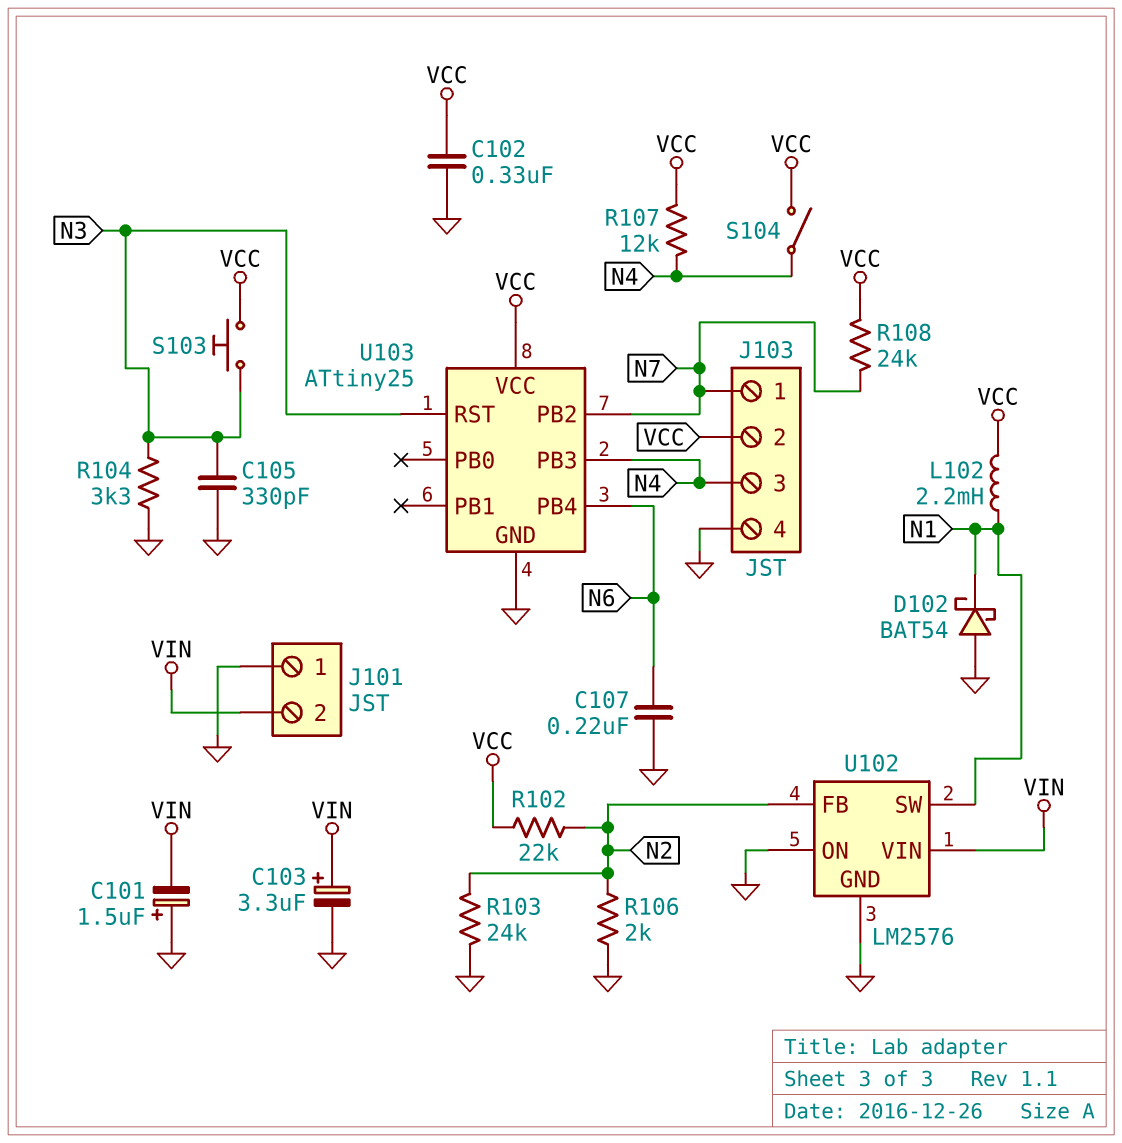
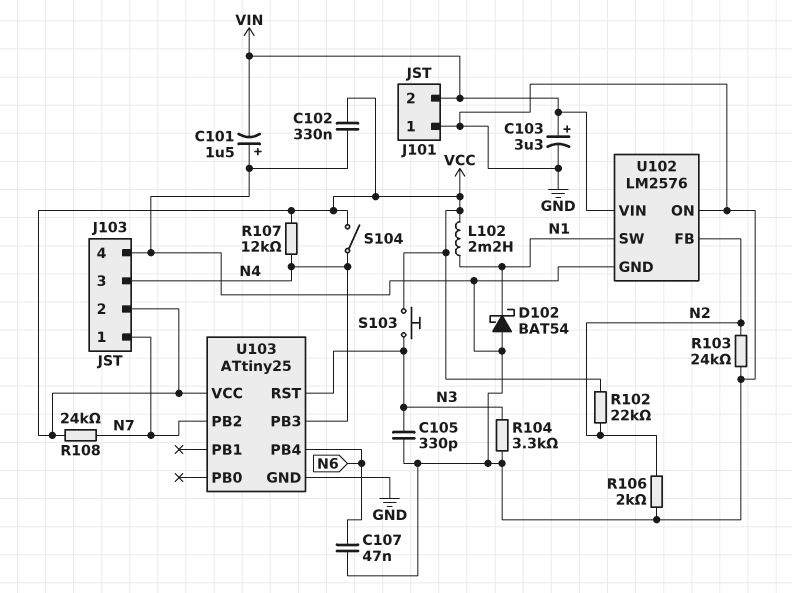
C107: 220nF (GND, N6) -> 47nF (GND, N6)

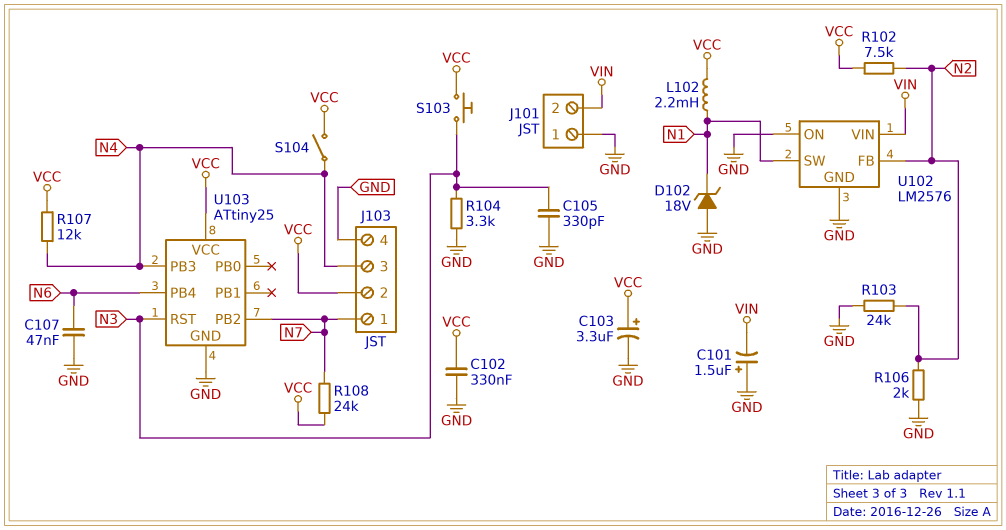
C103: 3.3uF (plus VIN, minus GND) -> 3.3uF (plus VCC, minus GND)
D102: schottky BAT54 (A GND, K N1) -> zener 18V (A GND, K N1)
R102: 22k (N2, VCC) -> 7.5k (N2, VCC)

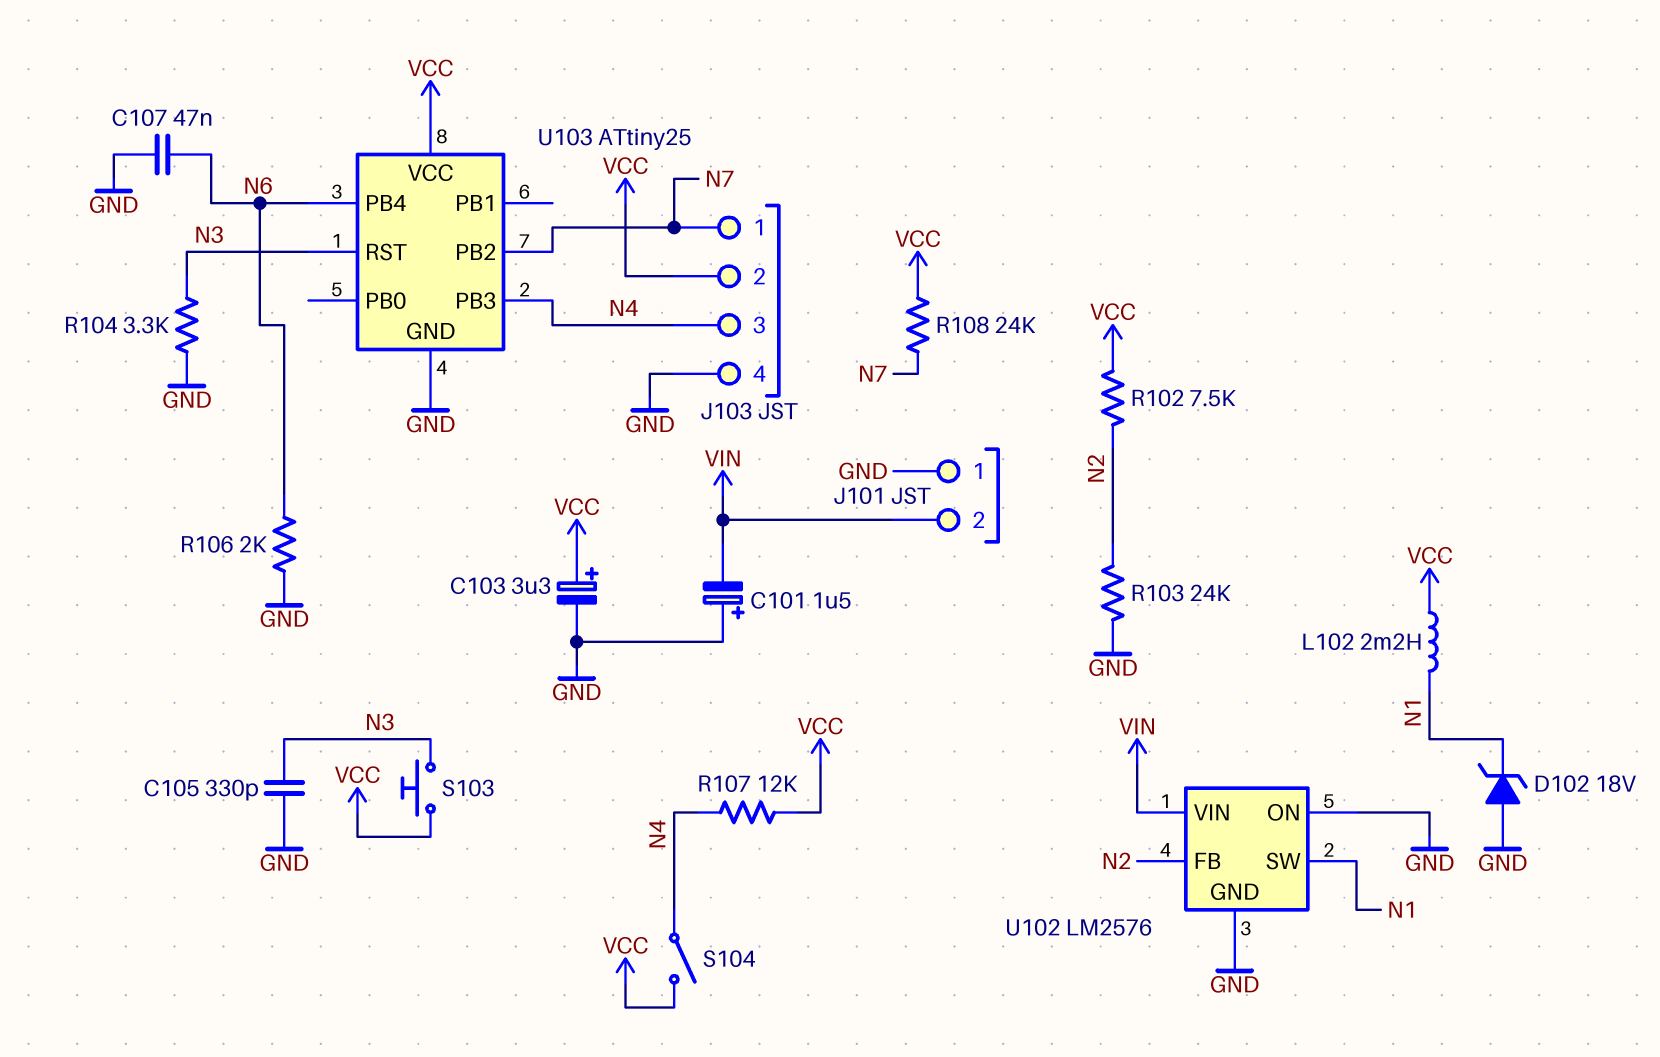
C102: 330nF (GND, VCC) -> none
R106: 2k (GND, N2) -> 2k (GND, N6)

